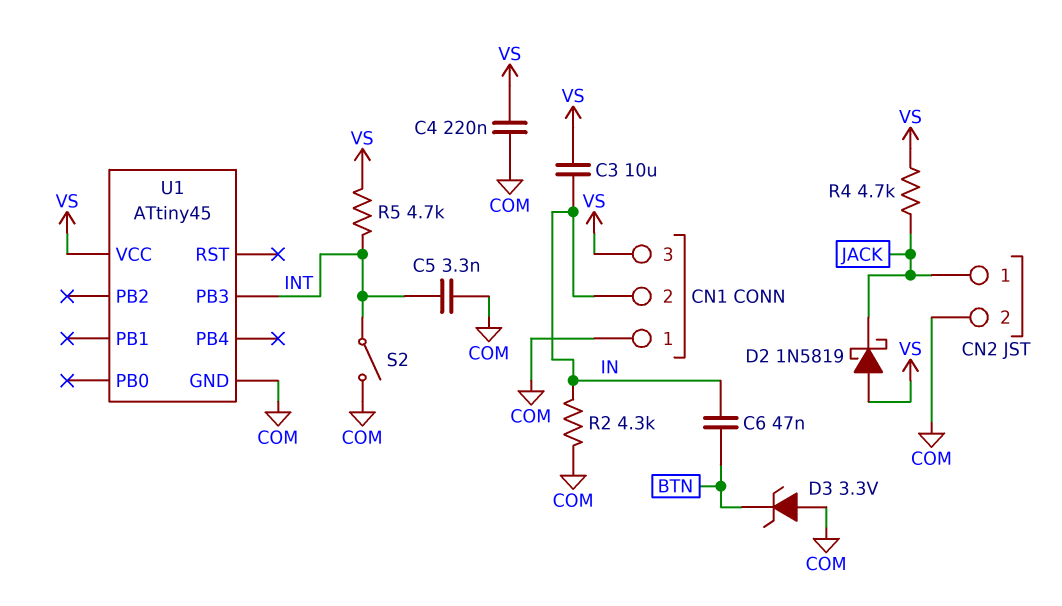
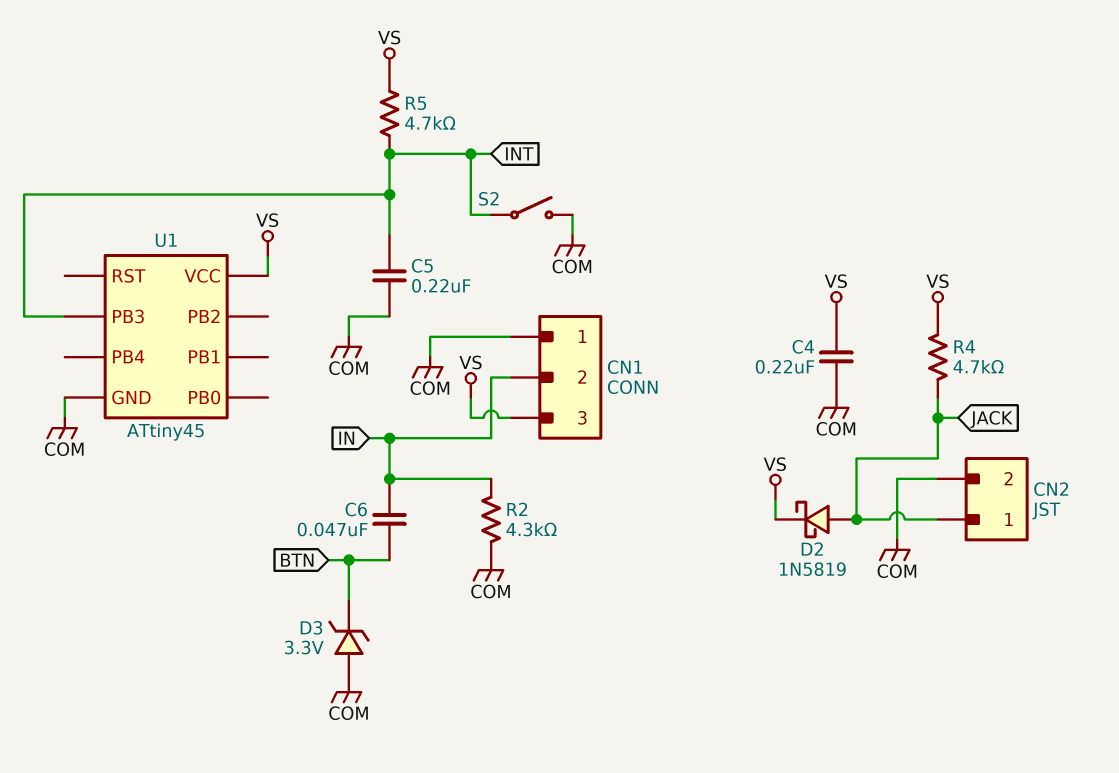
C3: 10uF (IN, VS) -> none
C5: 3.3nF (COM, INT) -> 220nF (COM, INT)
D2: schottky 1N5819 (A VS, K JACK) -> schottky 1N5819 (A JACK, K VS)

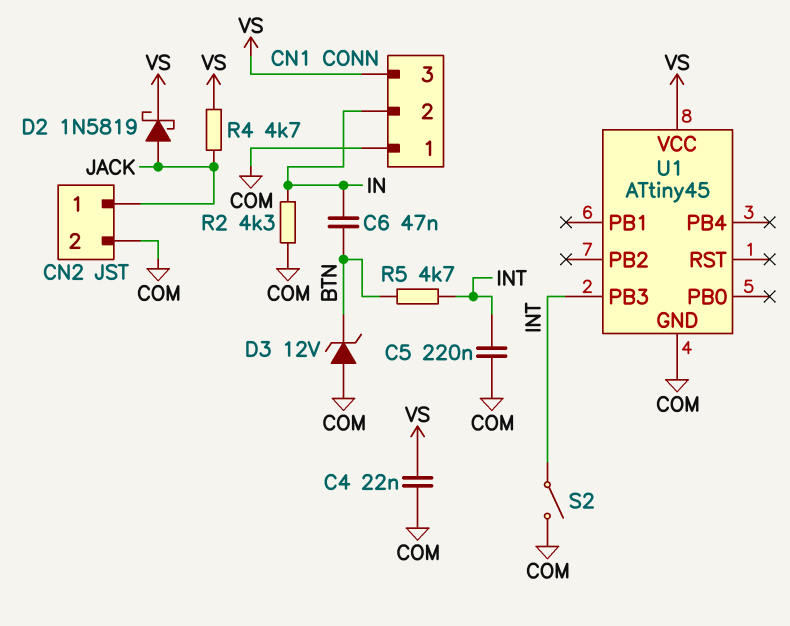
C4: 220nF (COM, VS) -> 22nF (COM, VS)
D3: zener 3.3V (A COM, K BTN) -> zener 12V (A COM, K BTN)
R5: 4.7k (INT, VS) -> 4.7k (BTN, INT)

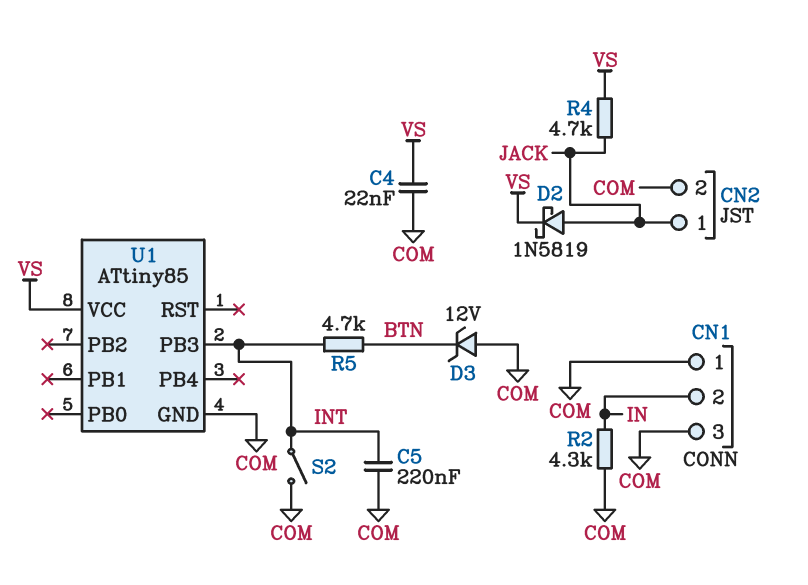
C6: 47nF (BTN, IN) -> none
CN1 pin 3: VS -> COM
U1: ATtiny45 -> ATtiny85

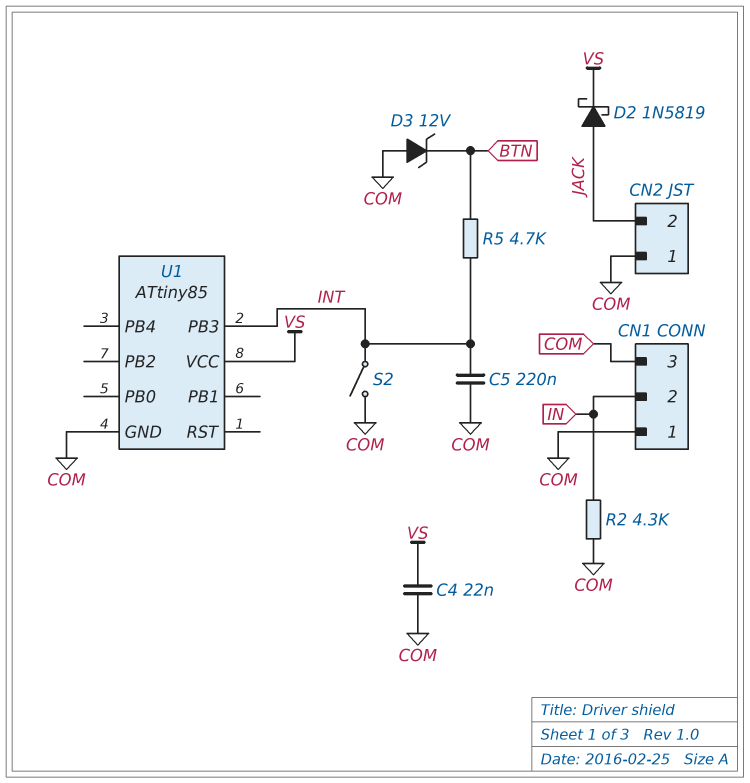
CN2 pin 1: JACK -> COM
CN2 pin 2: COM -> JACK
R4: 4.7k (JACK, VS) -> none

